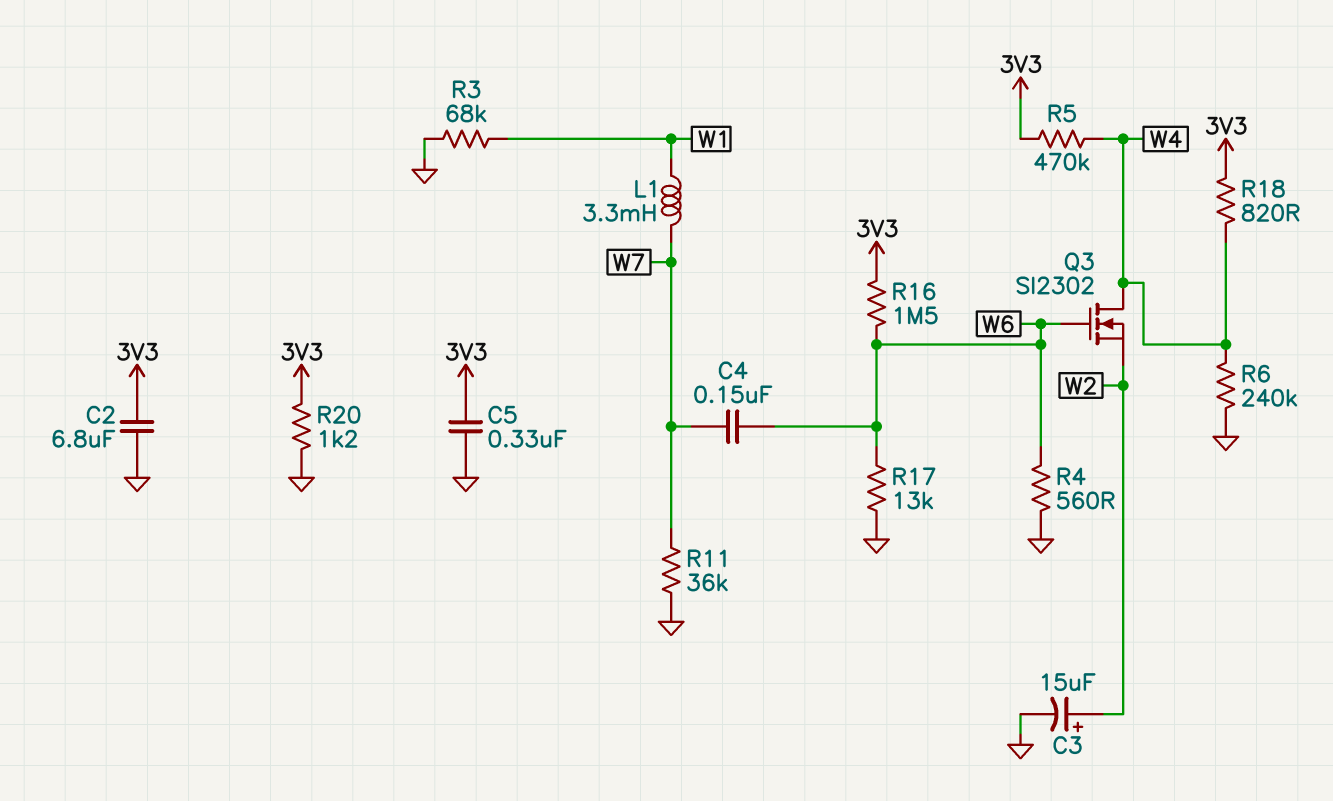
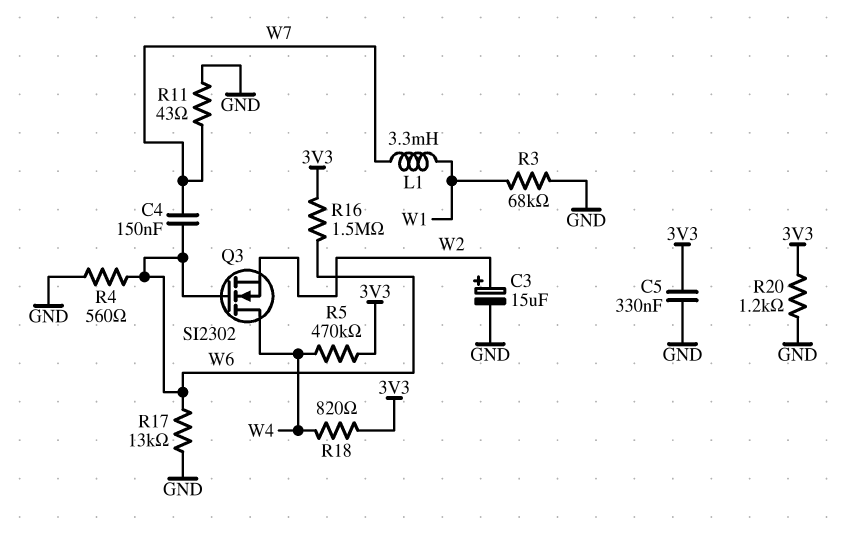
C2: 6.8uF (3V3, GND) -> none
R6: 240k (GND, W4) -> none
R11: 36k (GND, W7) -> 43 (GND, W7)

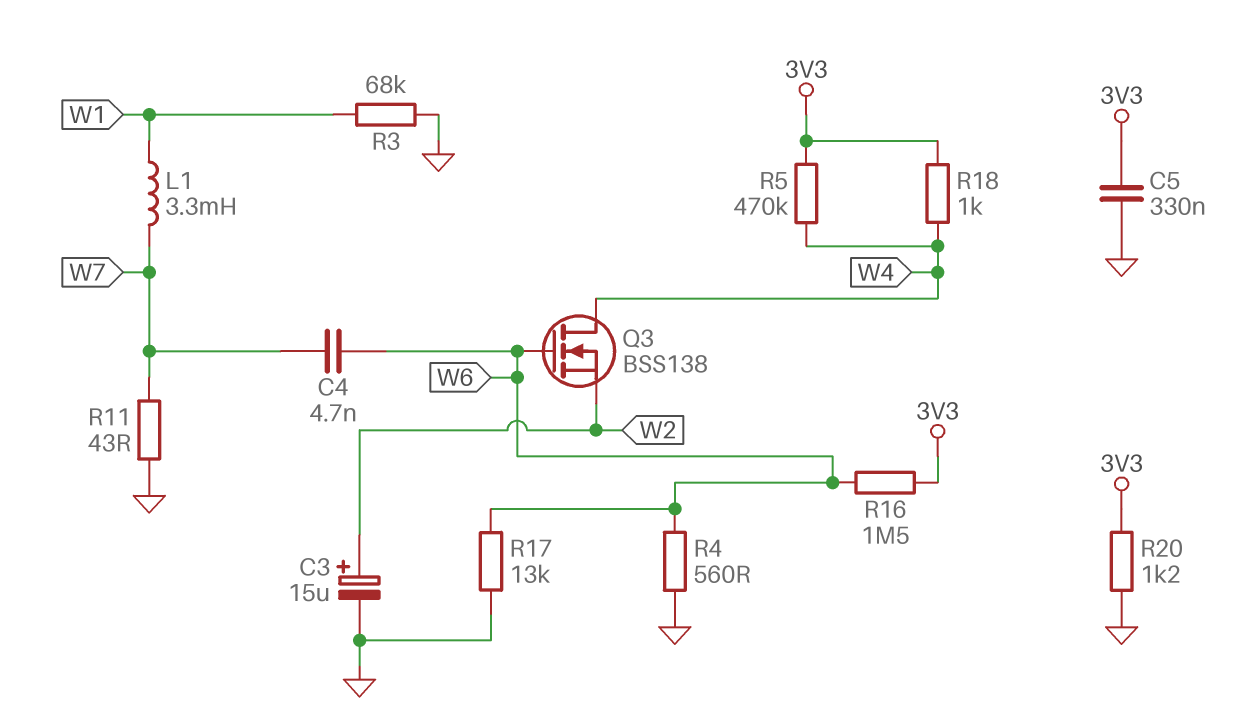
C4: 150nF (W6, W7) -> 4.7nF (W6, W7)
Q3: NMOS SI2302 (G W6, D W4, S W2) -> NMOS BSS138 (G W6, D W4, S W2)
R18: 820 (3V3, W4) -> 1k (3V3, W4)

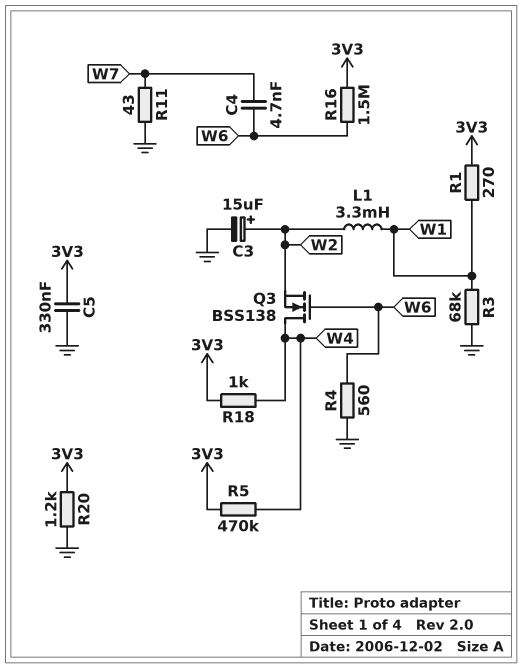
L1: 3.3mH (W1, W7) -> 3.3mH (W1, W2)
R1: none -> 270 (3V3, W1)
R17: 13k (GND, W6) -> none

